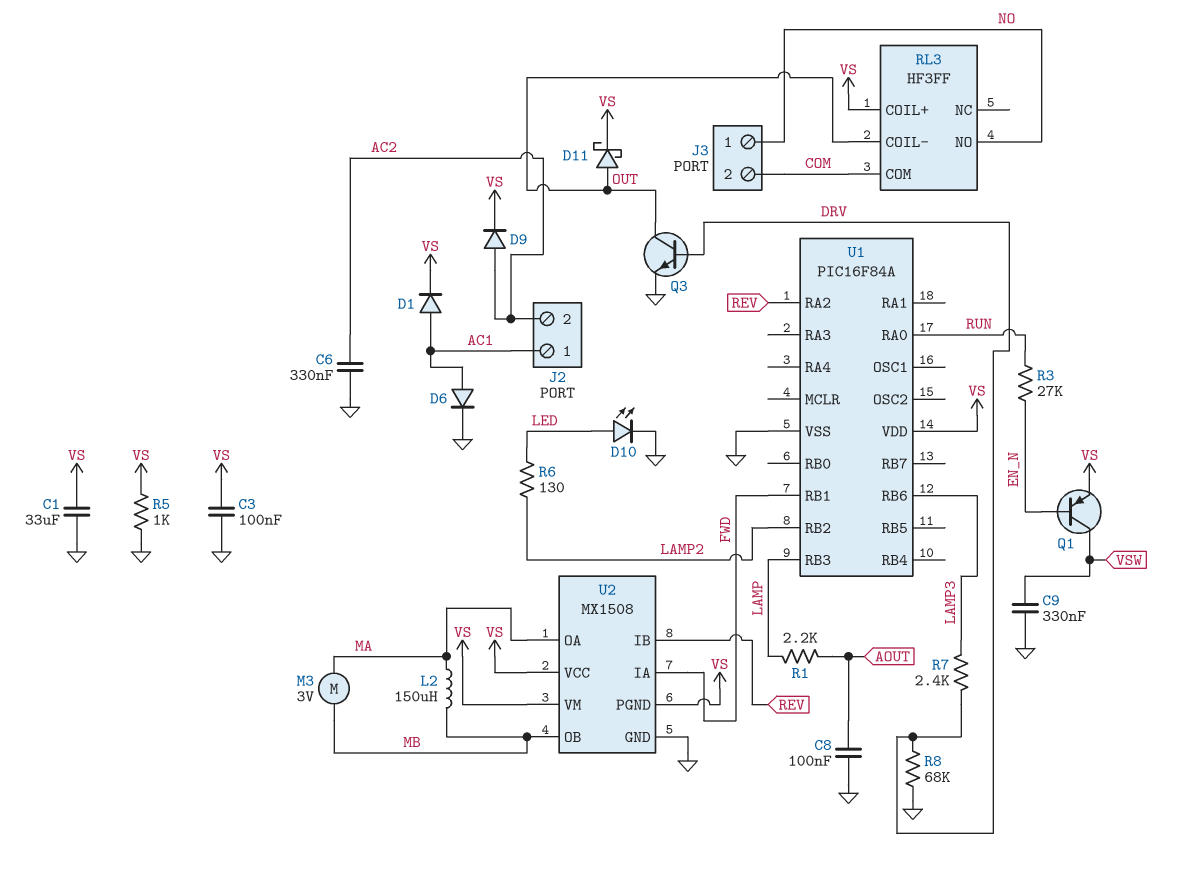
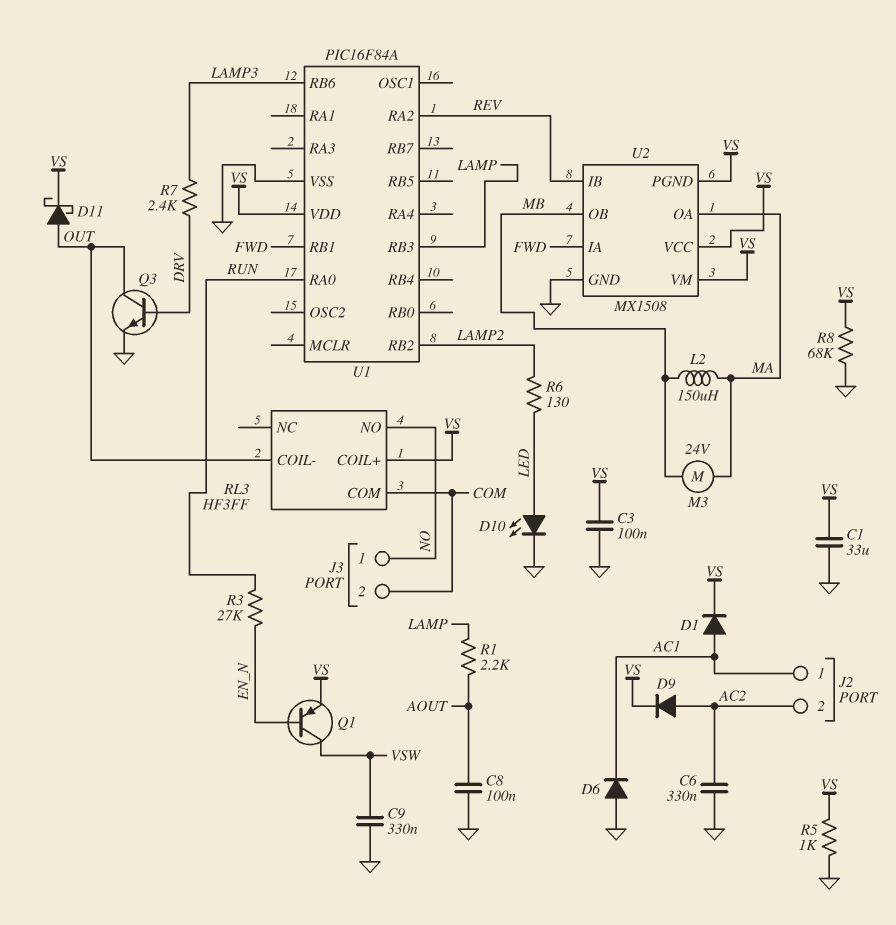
D6: diode (A AC1, K GND) -> diode (A GND, K AC1)
M3: motor 3V (MA, MB) -> motor 24V (MA, MB)
R8: 68k (DRV, GND) -> 68k (GND, VS)

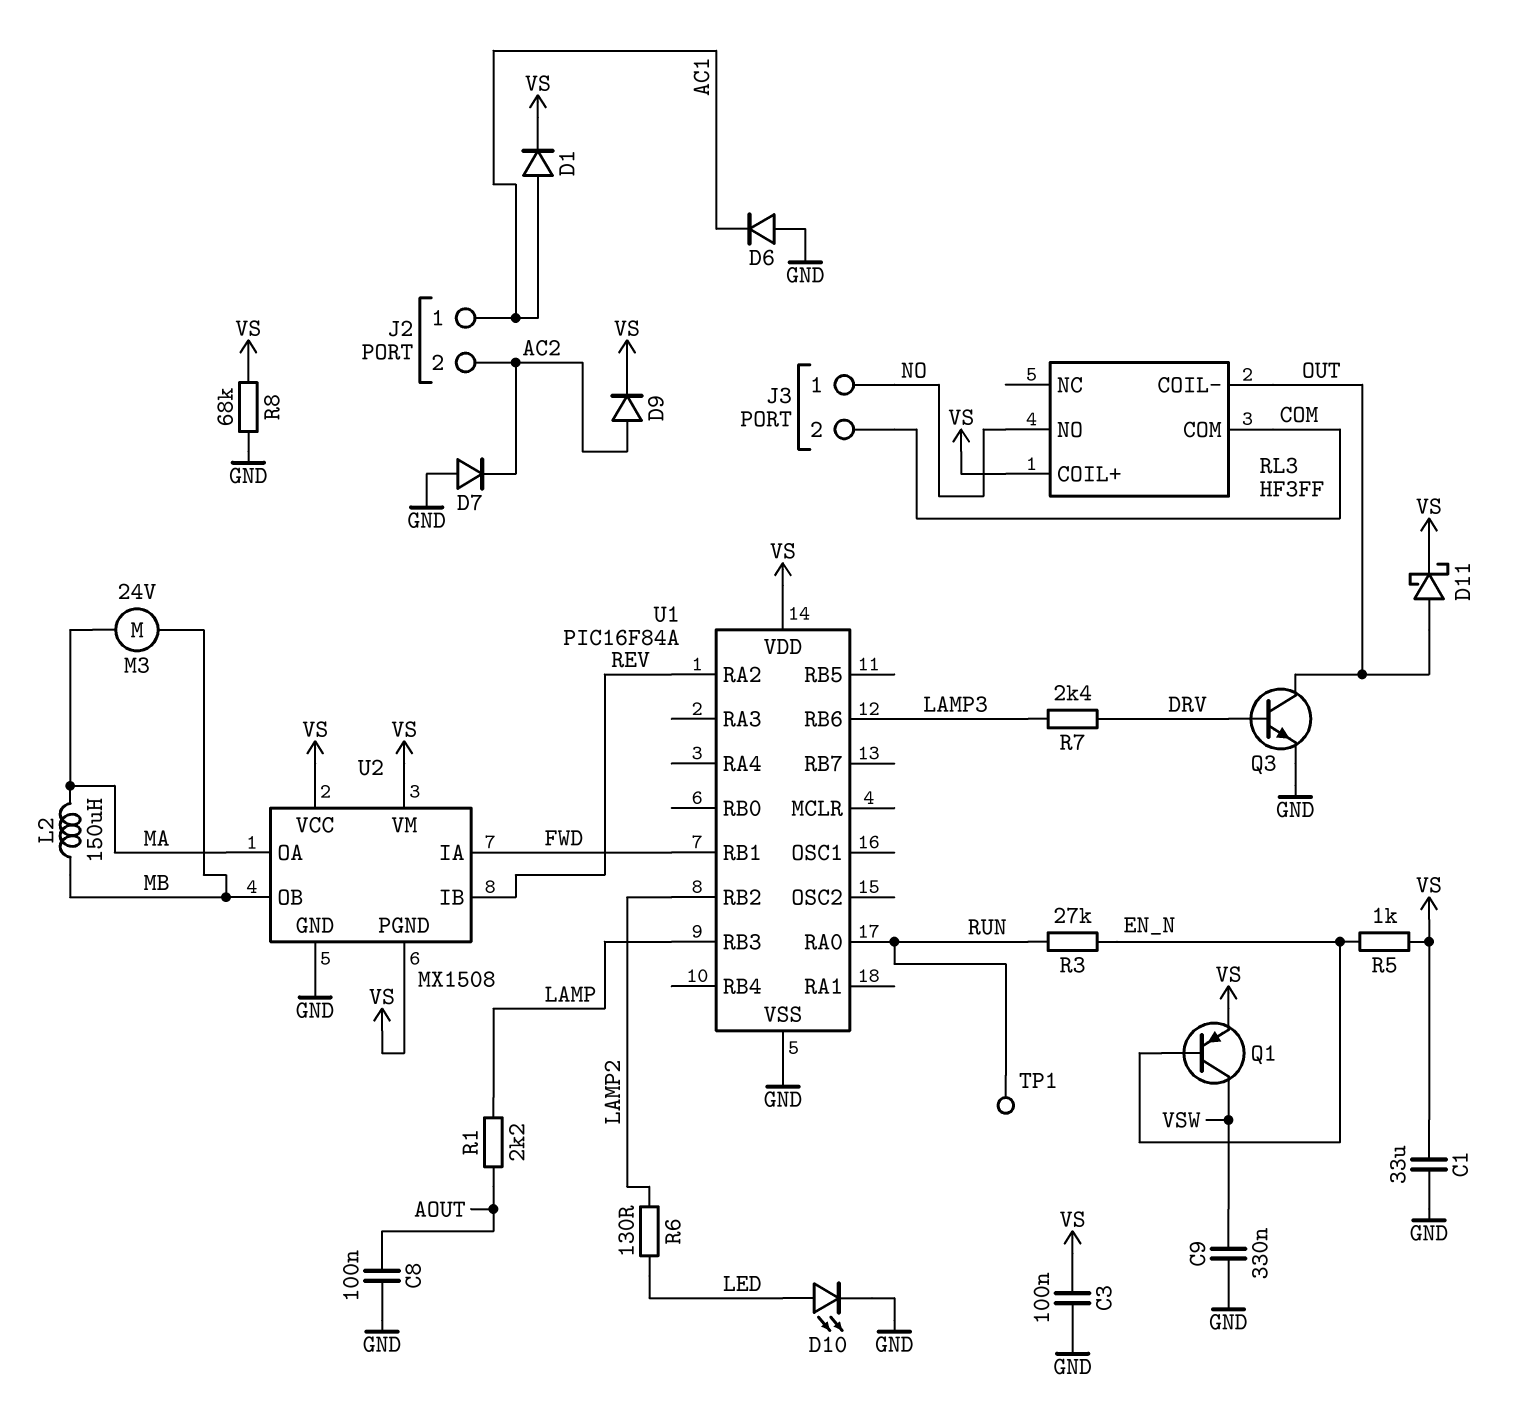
C6: 330nF (AC2, GND) -> none
D7: none -> diode (A GND, K AC2)
R5: 1k (GND, VS) -> 1k (EN_N, VS)
TP1: none -> test point (RUN)

